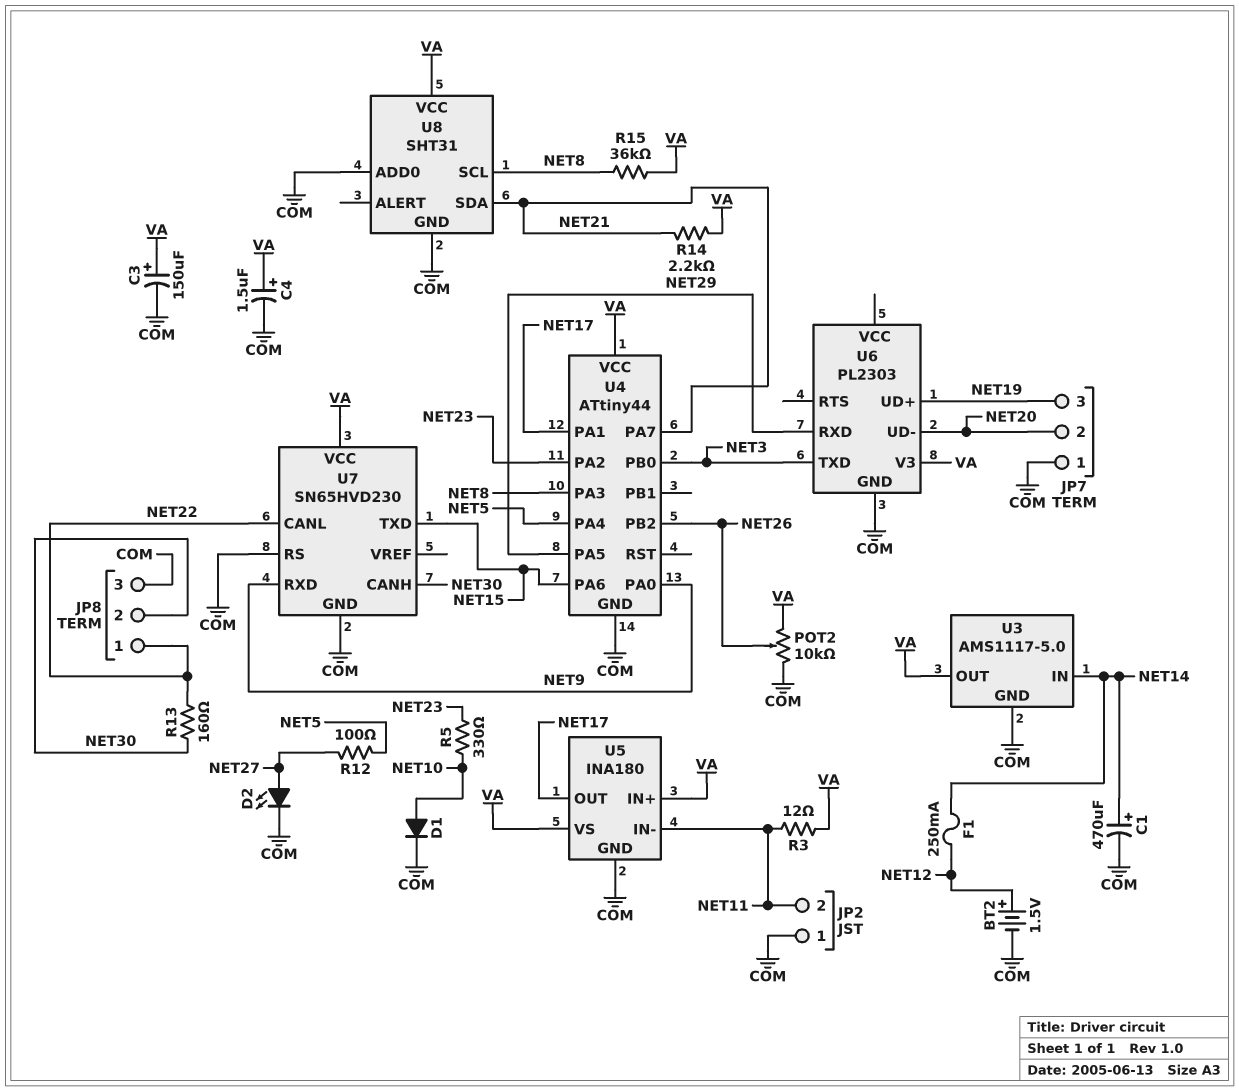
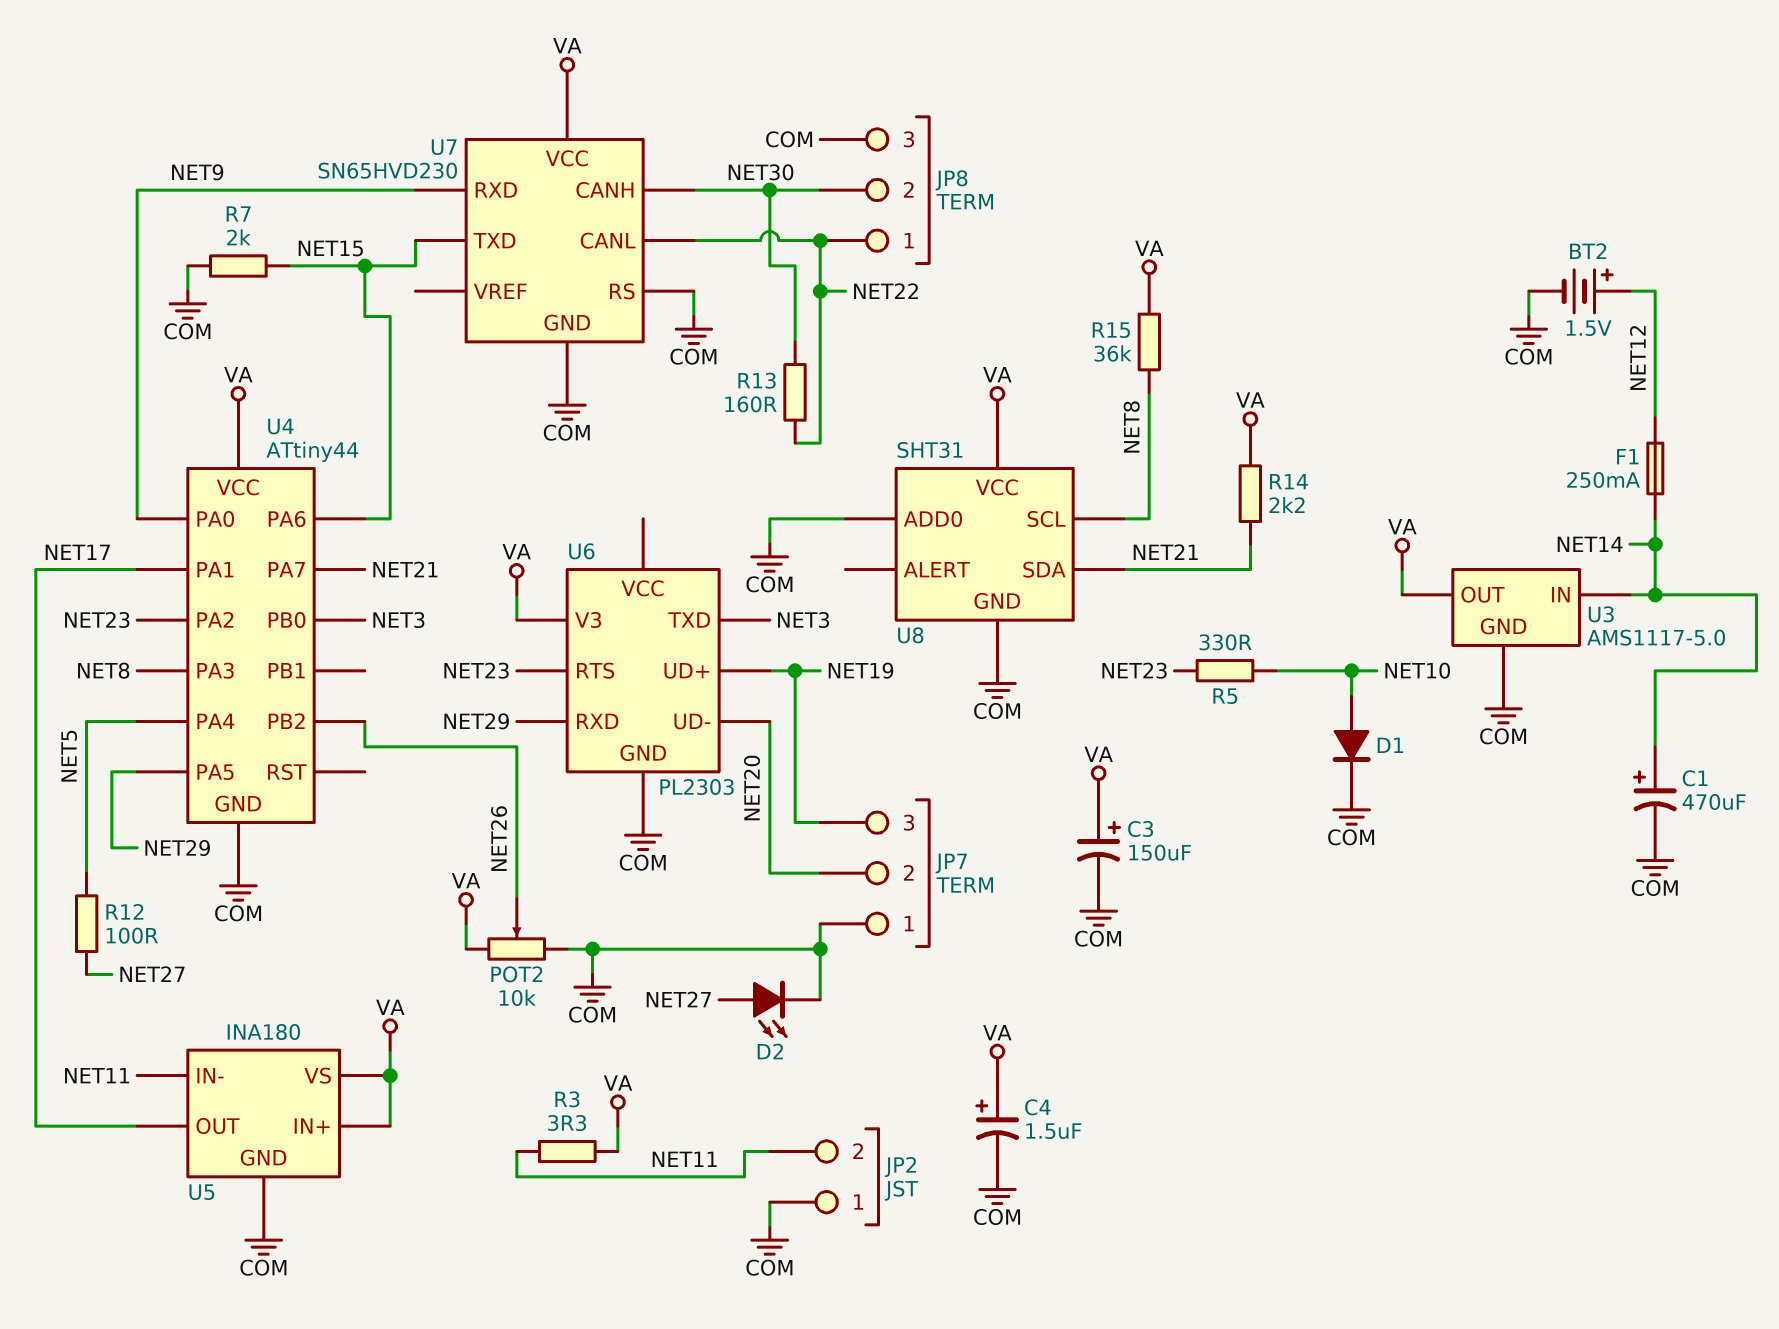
R3: 12 (NET11, VA) -> 3.3 (NET11, VA)
R7: none -> 2k (COM, NET15)
U6 pin RTS: none -> NET23

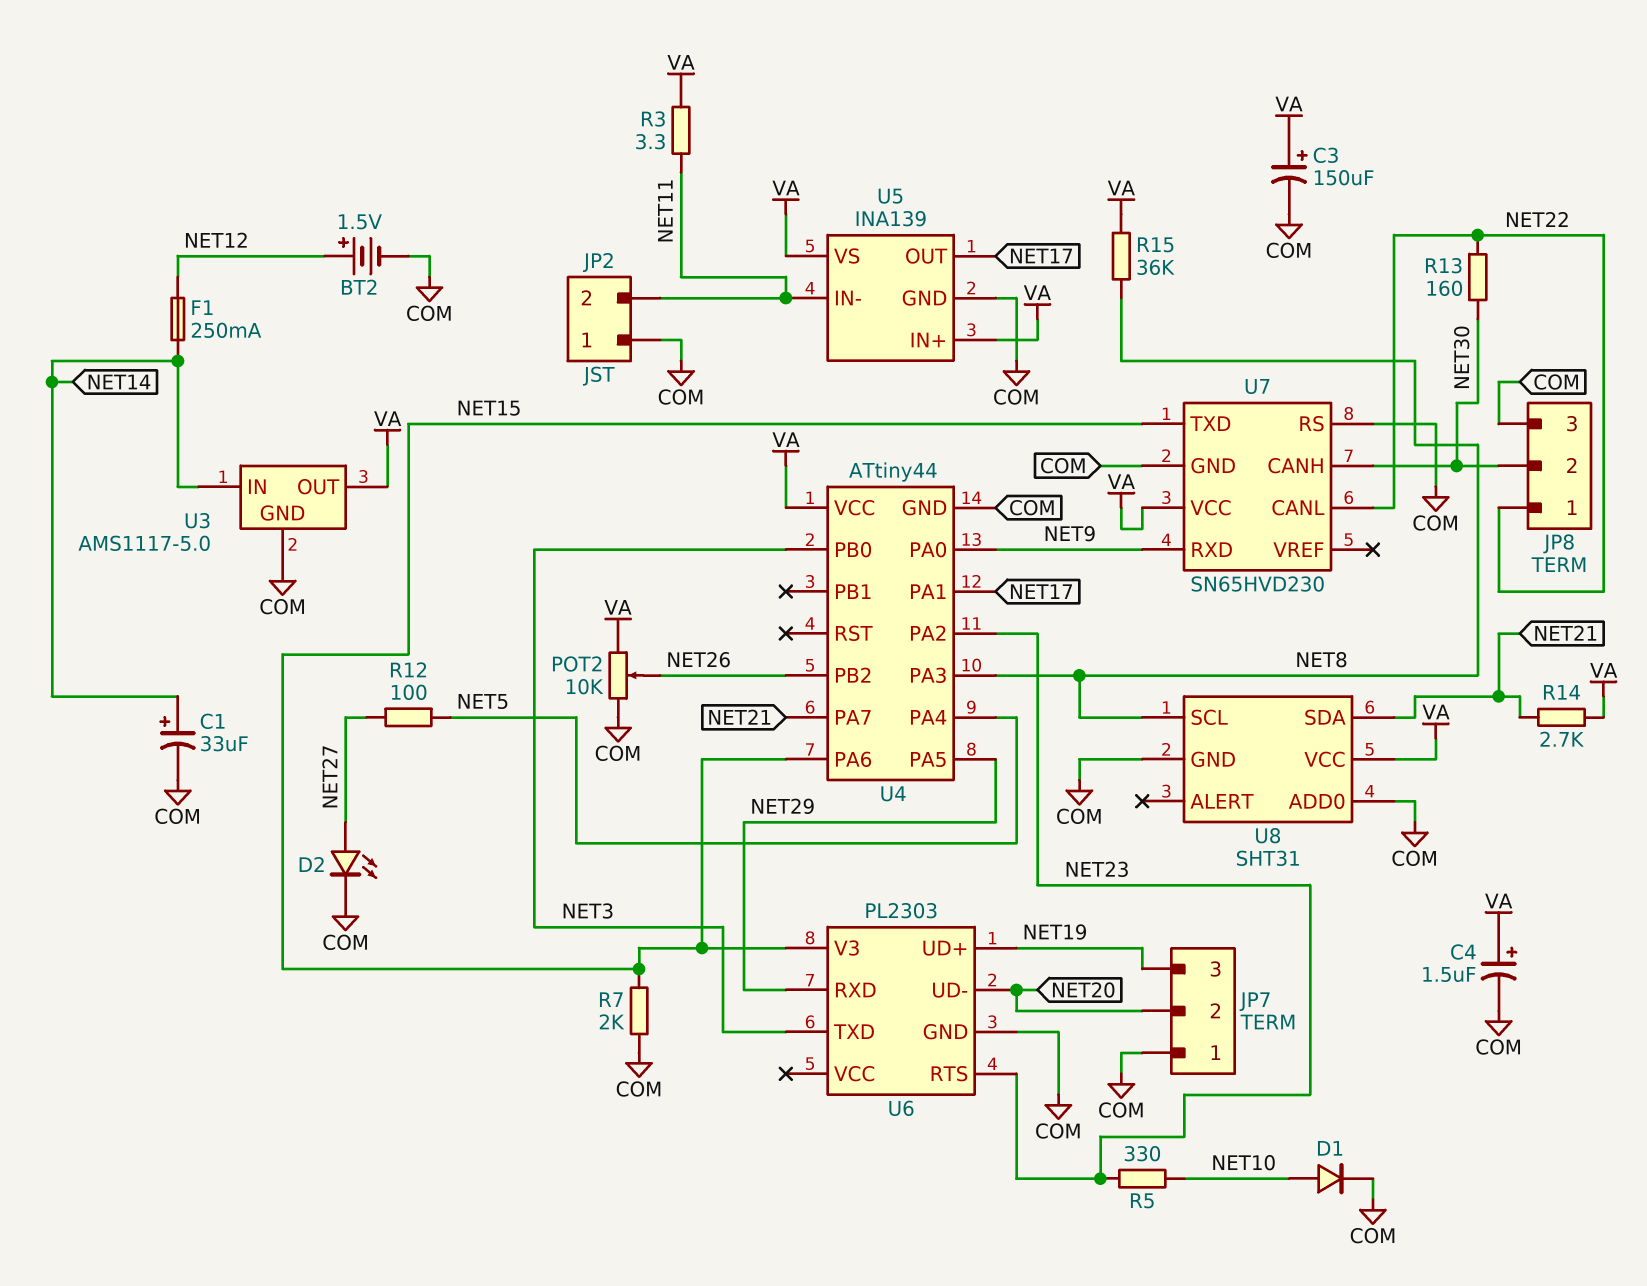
C1: 470uF (plus NET14, minus COM) -> 33uF (plus NET14, minus COM)
R14: 2.2k (NET21, VA) -> 2.7k (NET21, VA)
U5: INA180 -> INA139
U6 pin V3: VA -> NET15

